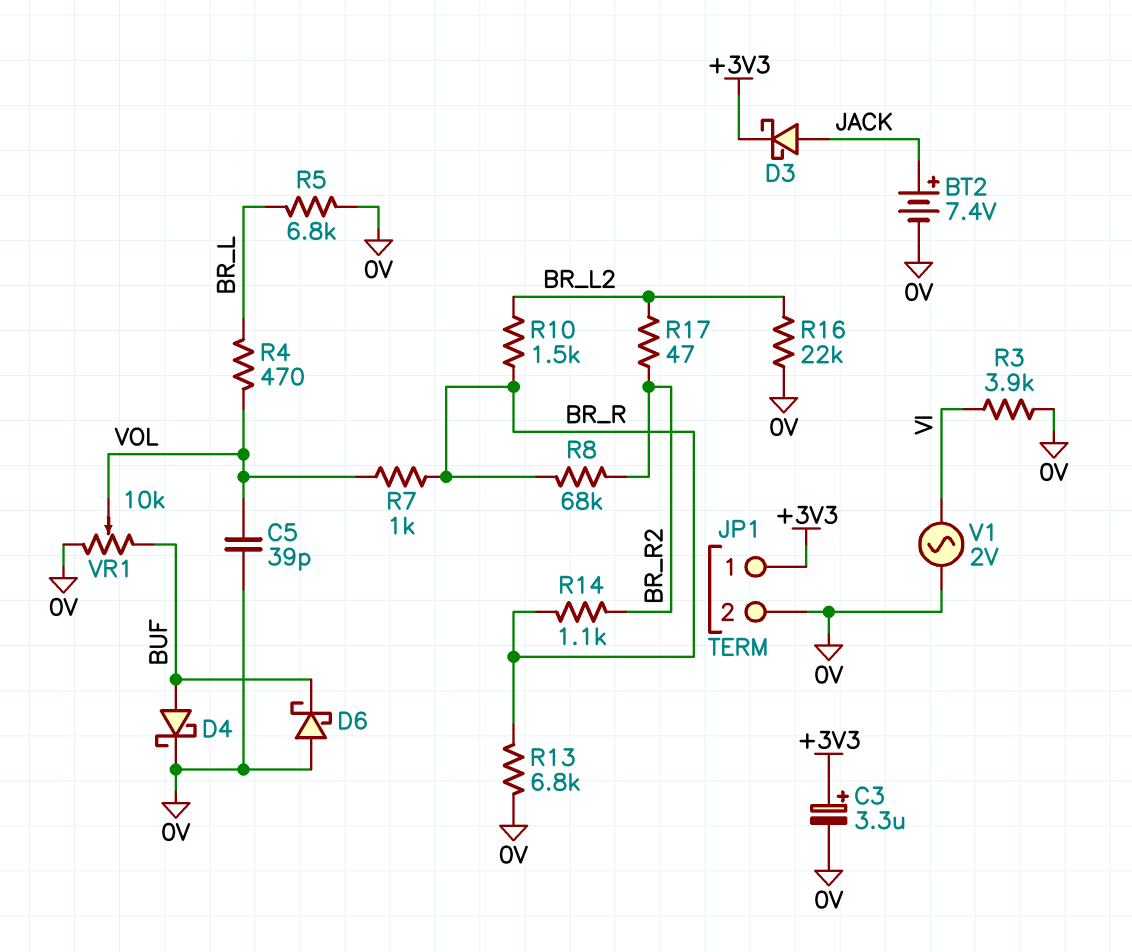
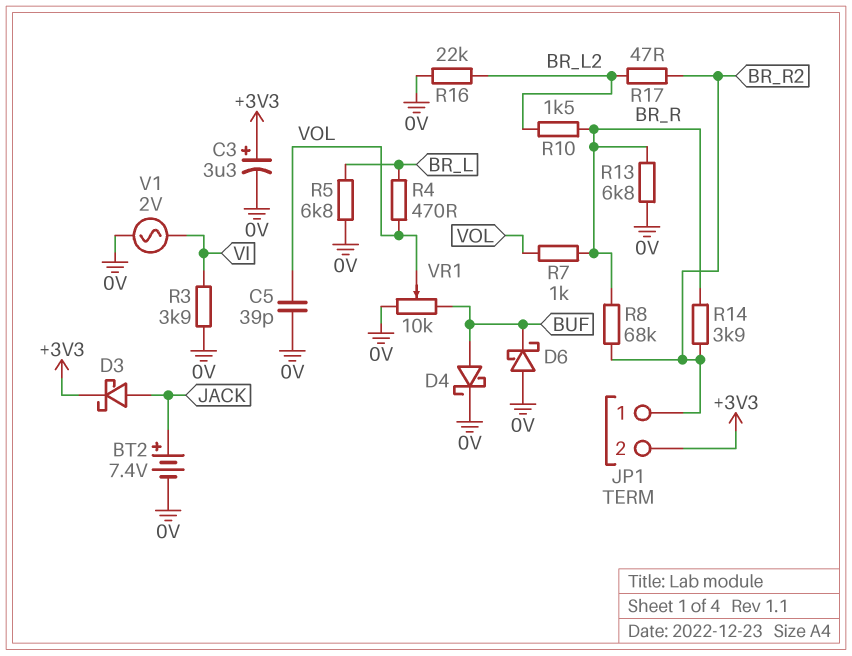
JP1 pin 1: +3V3 -> BR_R2
JP1 pin 2: 0V -> +3V3
R14: 1.1k (BR_R, BR_R2) -> 3.9k (BR_R, BR_R2)

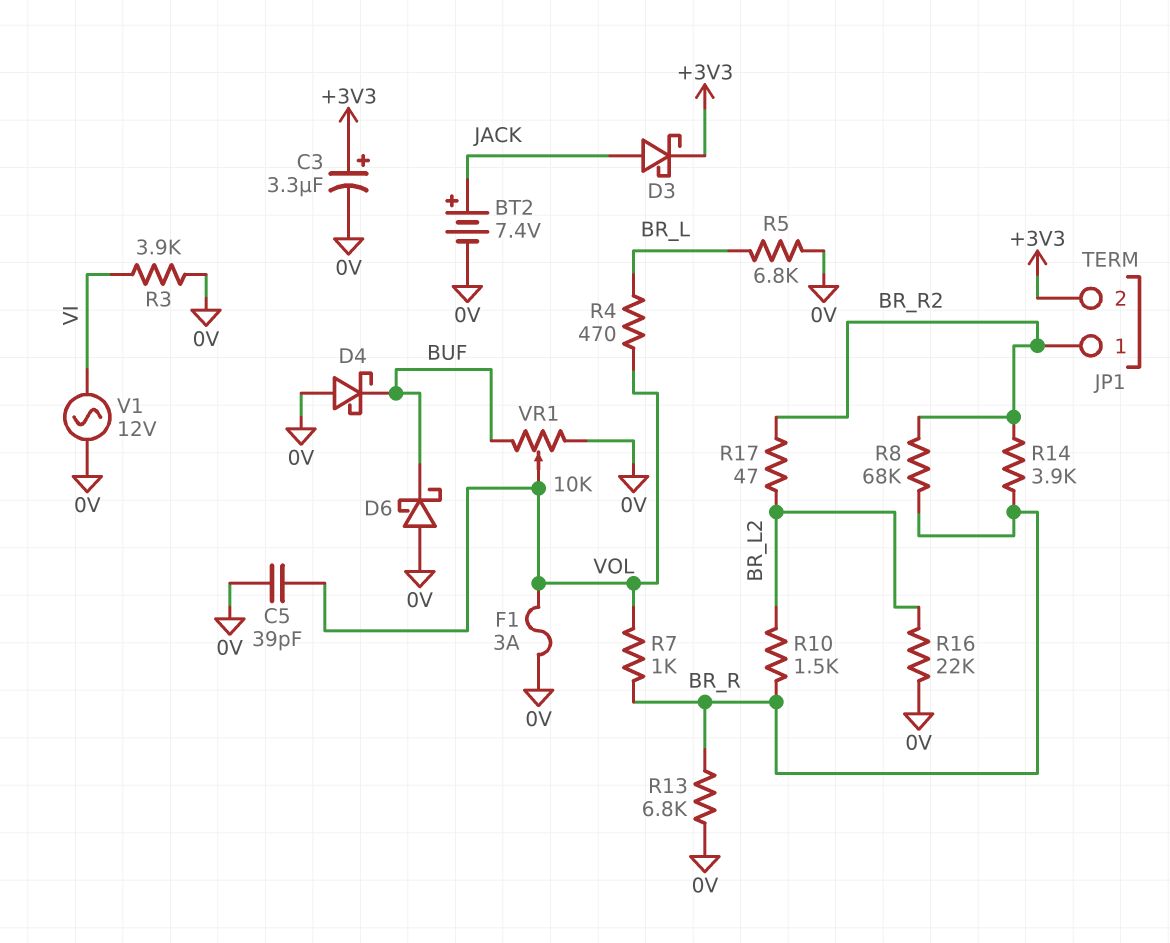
D4: schottky (A BUF, K 0V) -> schottky (A 0V, K BUF)
F1: none -> 3A (0V, VOL)
V1: AC 2V (0V, VI) -> AC 12V (0V, VI)

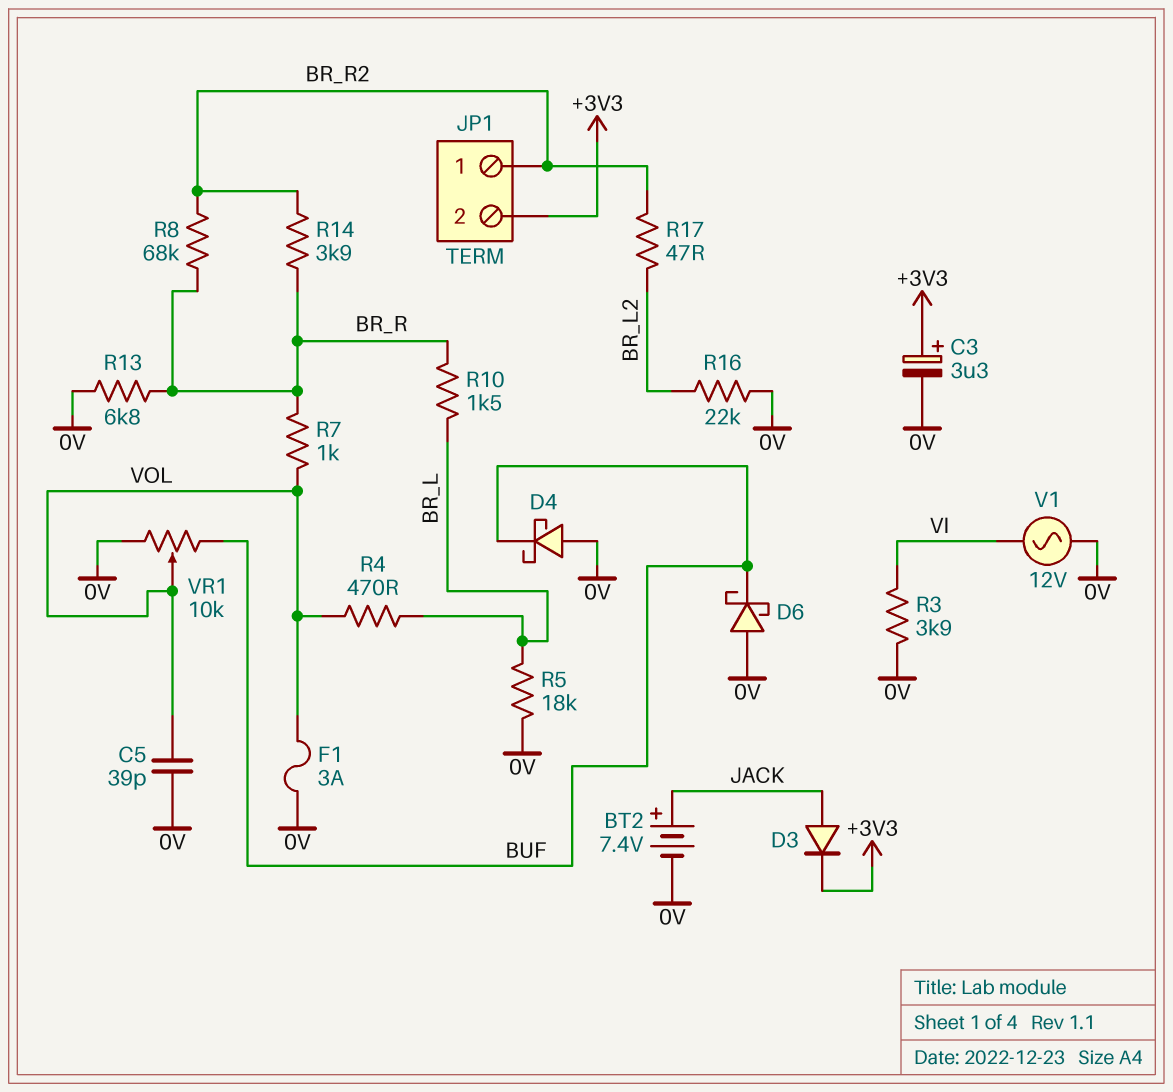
D3: schottky (A JACK, K +3V3) -> diode (A JACK, K +3V3)
R5: 6.8k (0V, BR_L) -> 18k (0V, BR_L)
R10: 1.5k (BR_L2, BR_R) -> 1.5k (BR_L, BR_R)

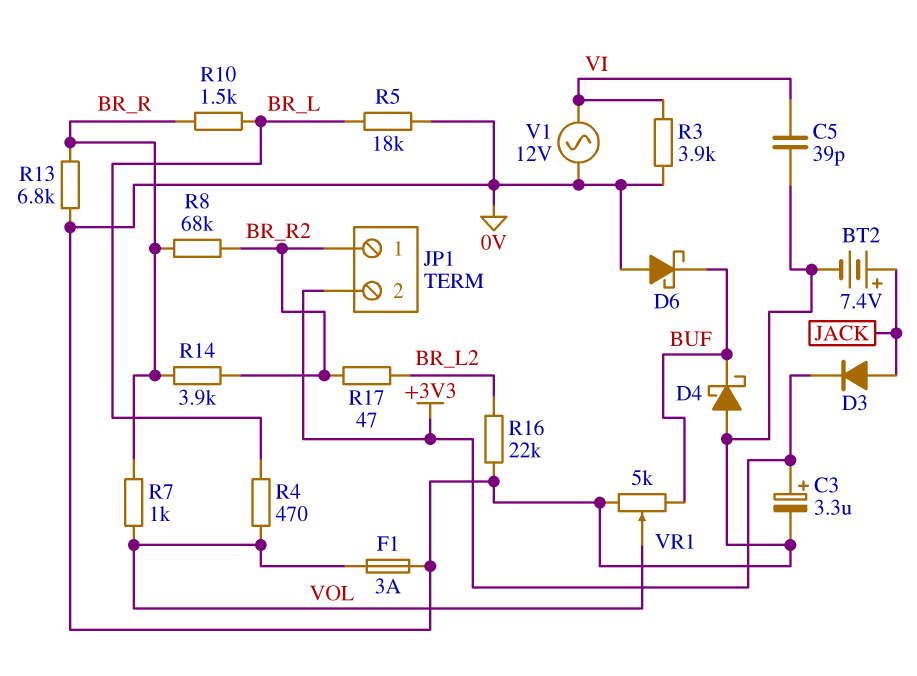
C5: 39pF (0V, VOL) -> 39pF (0V, VI)
VR1: 10k (0V, BUF, wiper VOL) -> 5k (0V, BUF, wiper VOL)

